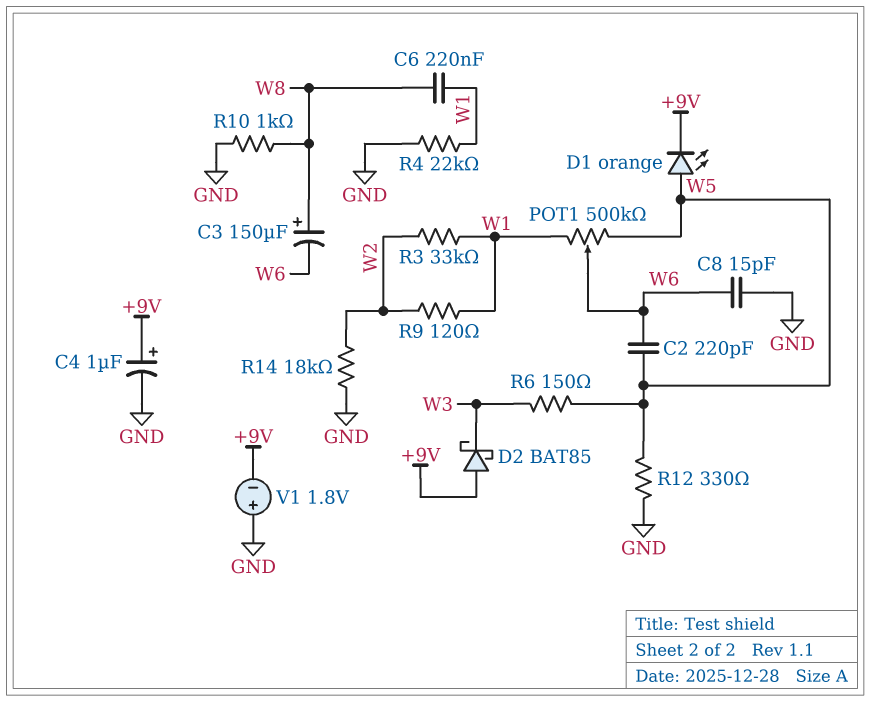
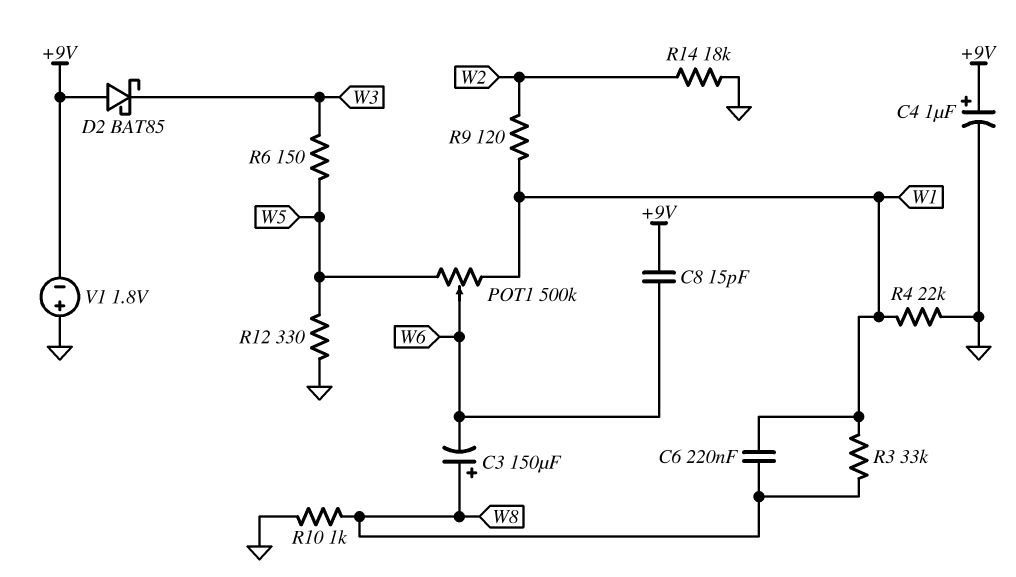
C2: 220pF (W5, W6) -> none
C8: 15pF (GND, W6) -> 15pF (+9V, W6)
D1: LED orange (A W5, K +9V) -> none
R3: 33k (W1, W2) -> 33k (W1, W8)

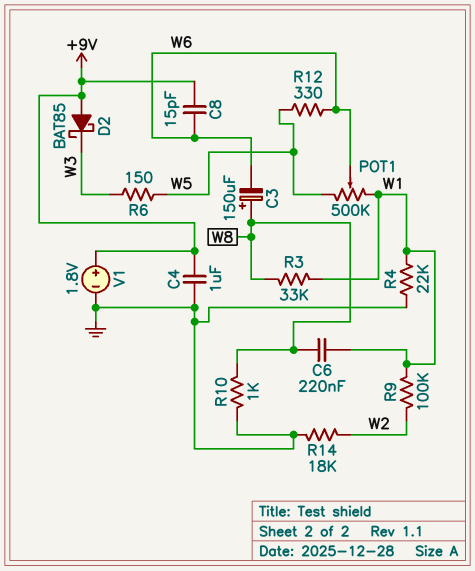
C4: 1uF (plus +9V, minus GND) -> 1uF (+9V, GND)
R9: 120 (W1, W2) -> 100k (W1, W2)
R12: 330 (GND, W5) -> 330 (W5, W6)
V1: 1.8V (plus GND, minus +9V) -> 1.8V (plus +9V, minus GND)

